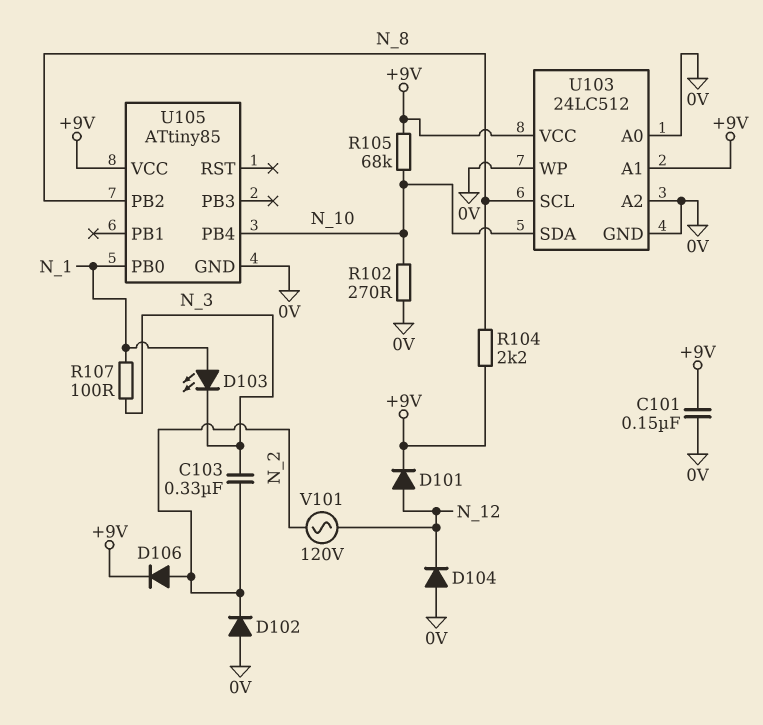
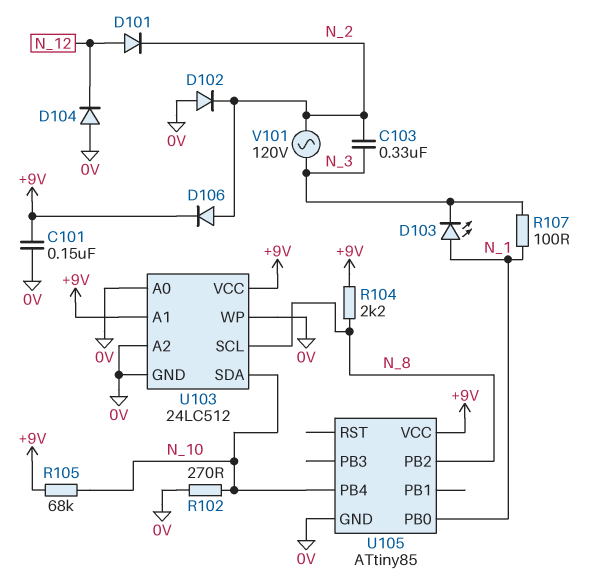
D101: diode (A N_12, K +9V) -> diode (A N_12, K N_2)
V101: AC 120V (N_2, N_12) -> AC 120V (N_2, N_3)

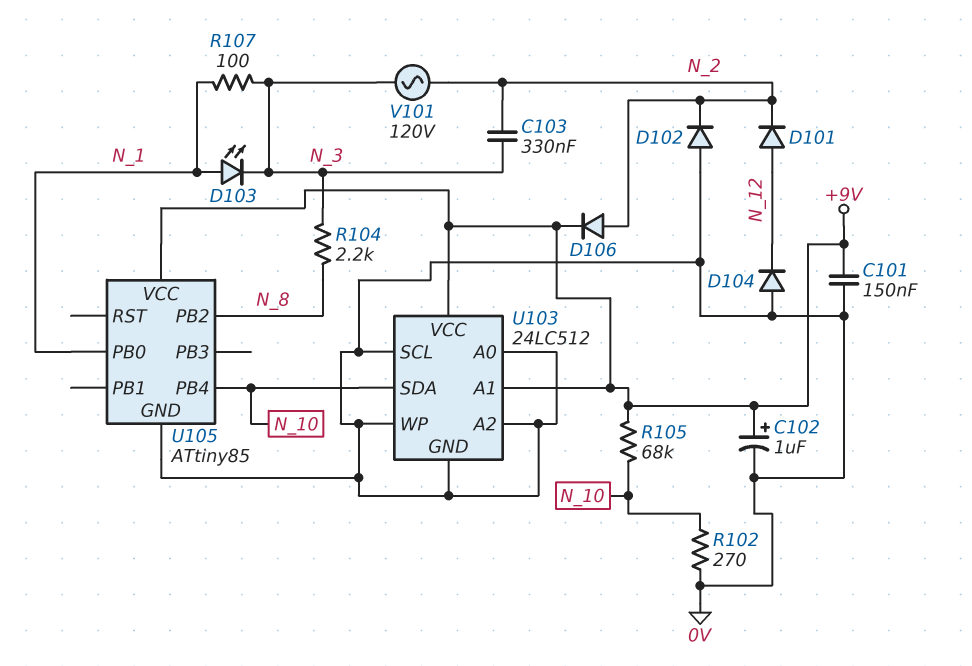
C102: none -> 1uF (plus +9V, minus 0V)
R104: 2.2k (+9V, N_8) -> 2.2k (N_3, N_8)
U103 pin SCL: N_8 -> 0V

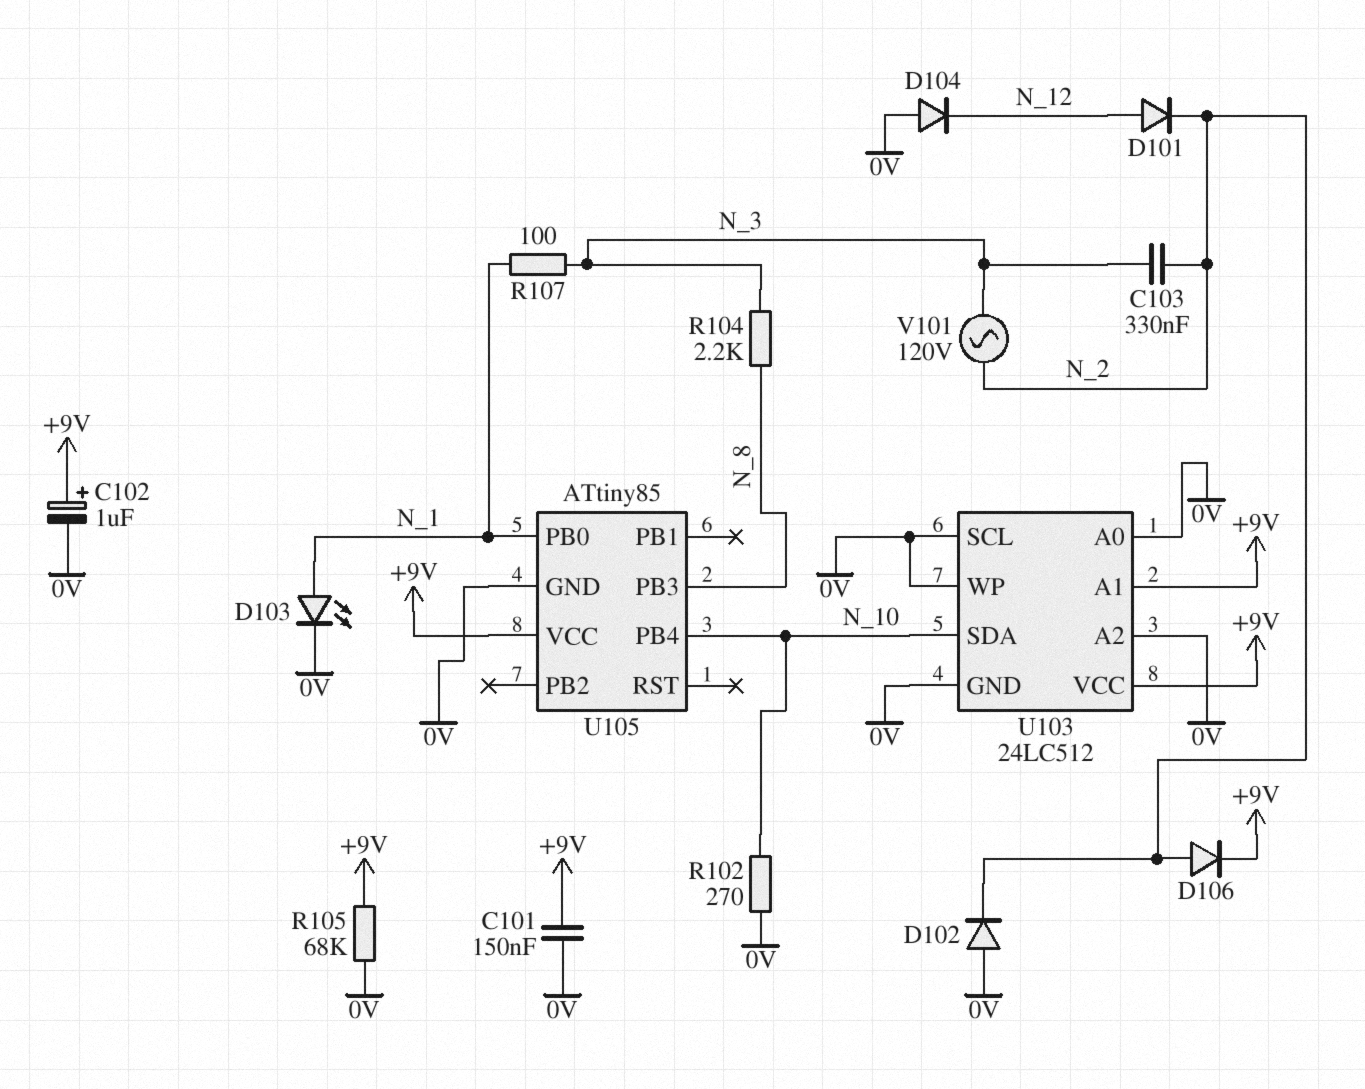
D103: LED (A N_1, K N_3) -> LED (A N_1, K 0V)
R105: 68k (+9V, N_10) -> 68k (+9V, 0V)
U105 pin PB2: N_8 -> none
U105 pin PB3: none -> N_8

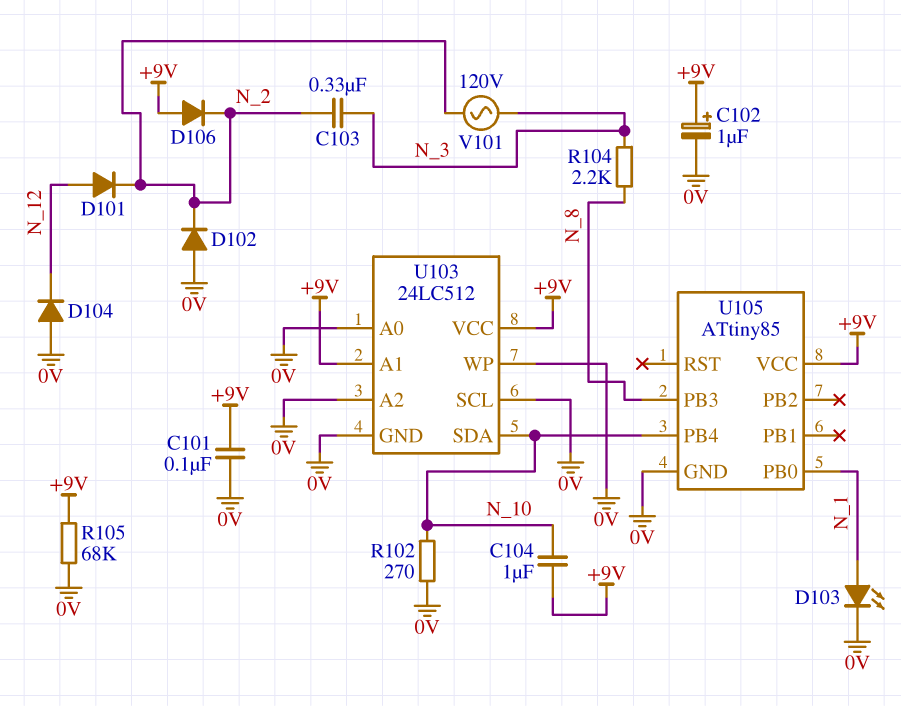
C101: 150nF (+9V, 0V) -> 100nF (+9V, 0V)
C104: none -> 1uF (+9V, N_10)
D106: diode (A N_2, K +9V) -> diode (A +9V, K N_2)
R107: 100 (N_1, N_3) -> none

